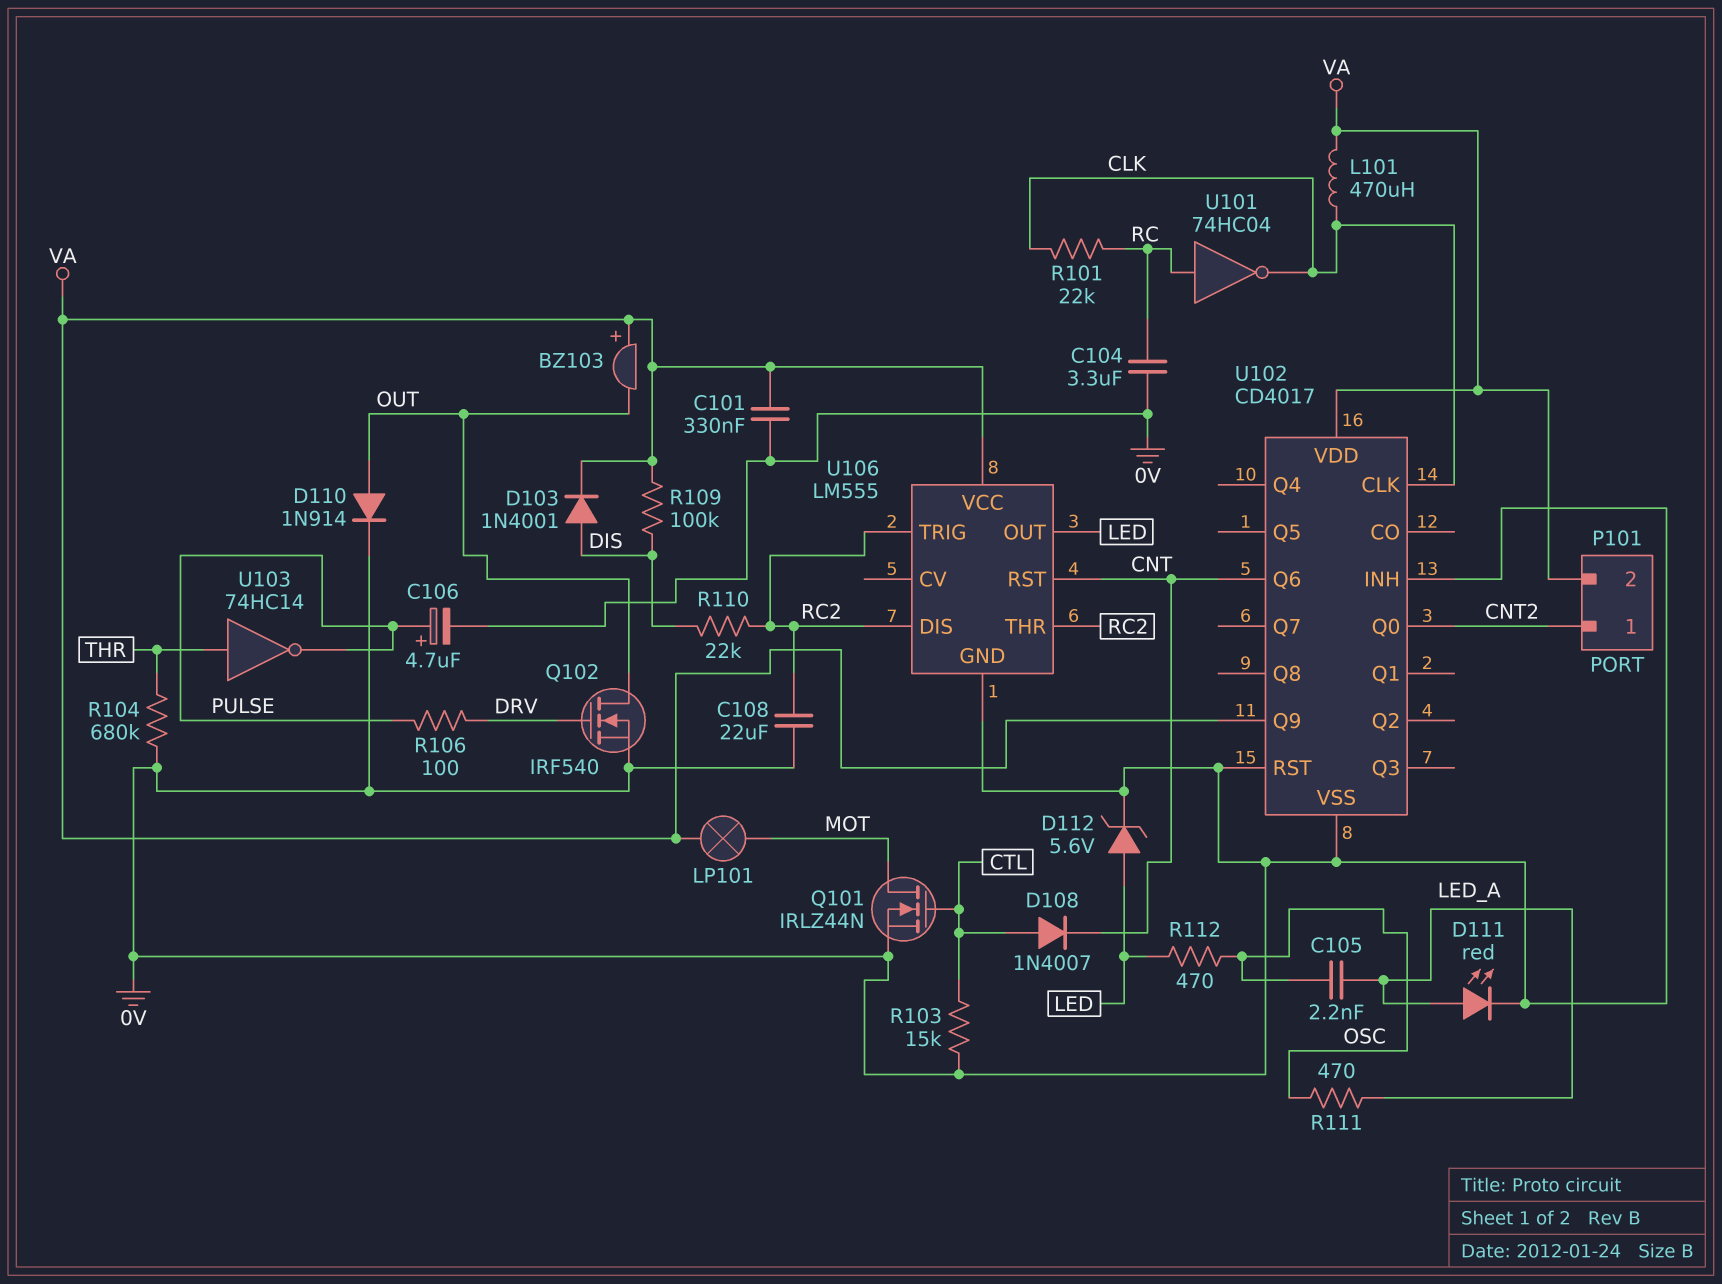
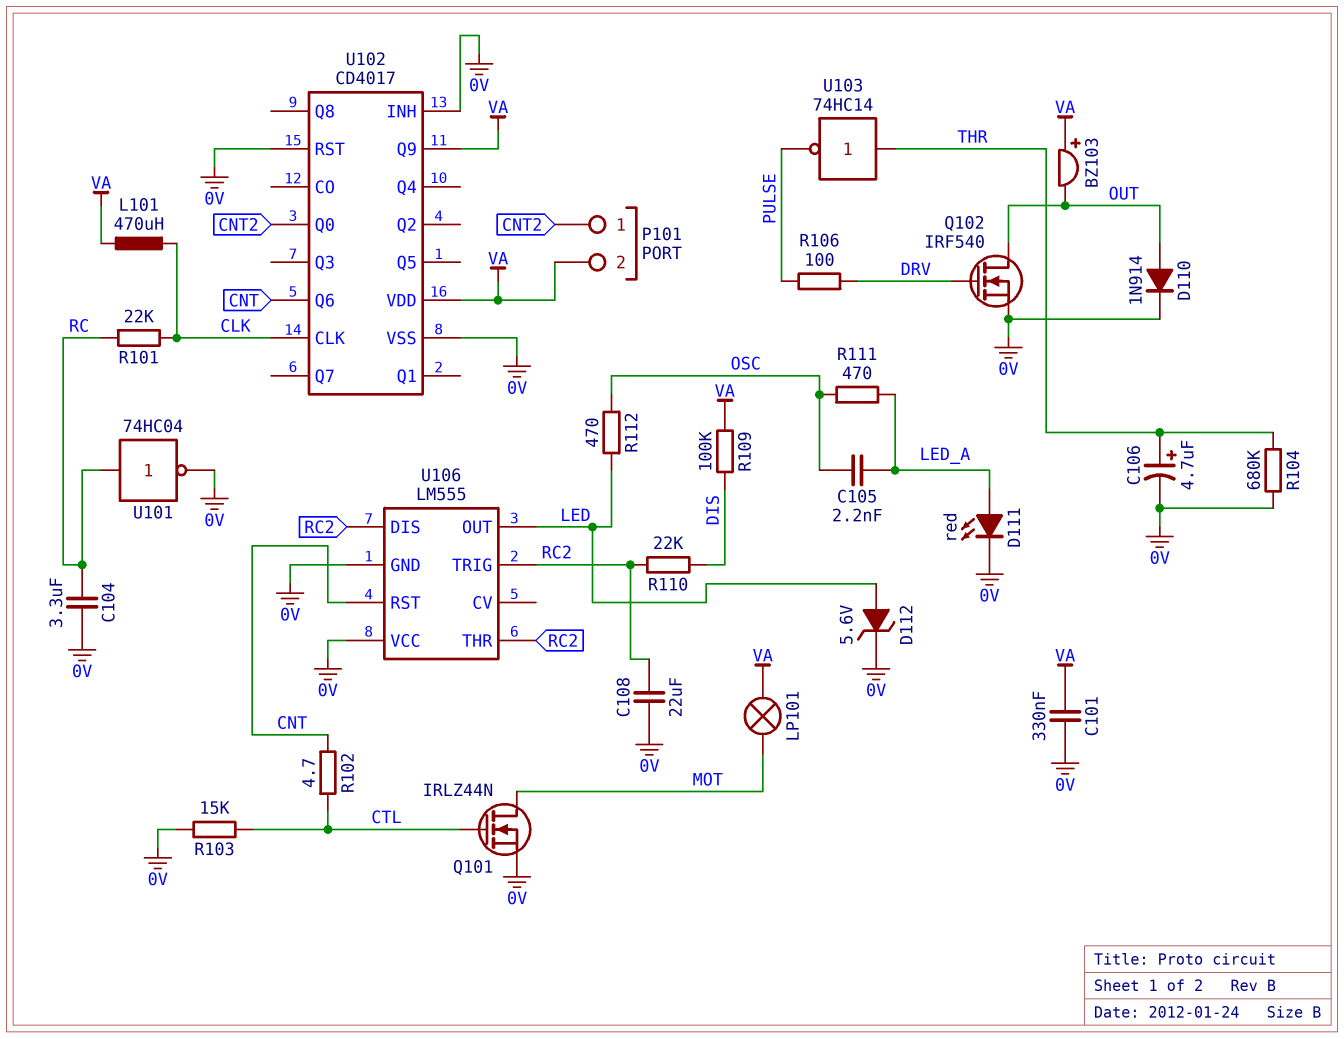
C106: 4.7uF (plus PULSE, minus 0V) -> 4.7uF (plus THR, minus 0V)
D103: diode 1N4001 (A DIS, K VA) -> none
D108: diode 1N4007 (A CTL, K CNT) -> none
R102: none -> 4.7 (CNT, CTL)
U101: NOT 74HC04 (in RC, out CLK) -> NOT 74HC04 (in RC, out 0V)
U106 pin VCC: VA -> 0V

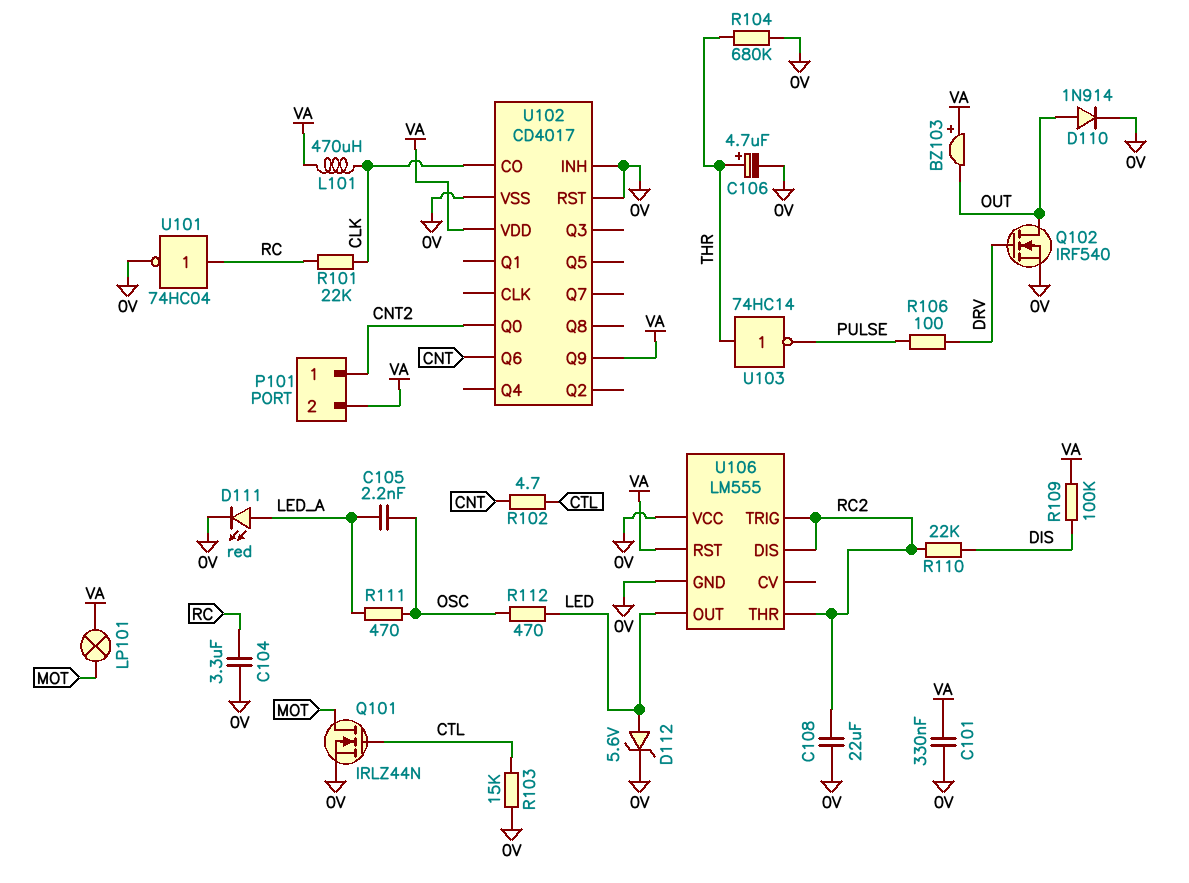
U102 pin CLK: CLK -> none
U102 pin CO: none -> CLK
U106 pin RST: CNT -> VA

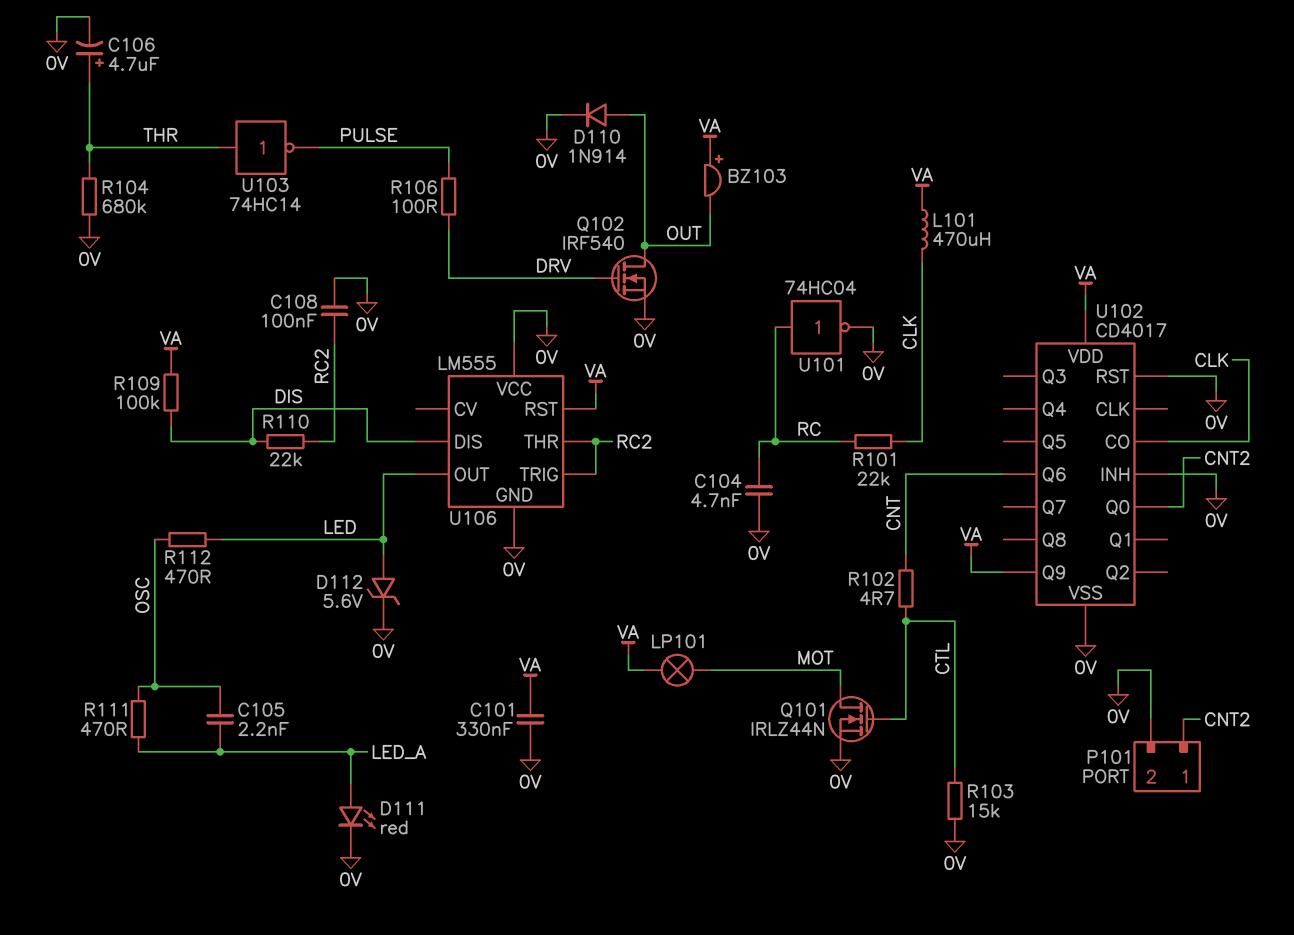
C104: 3.3uF (0V, RC) -> 4.7nF (0V, RC)
C108: 22uF (0V, RC2) -> 100nF (0V, RC2)
P101 pin 2: VA -> 0V
U106 pin DIS: RC2 -> DIS

